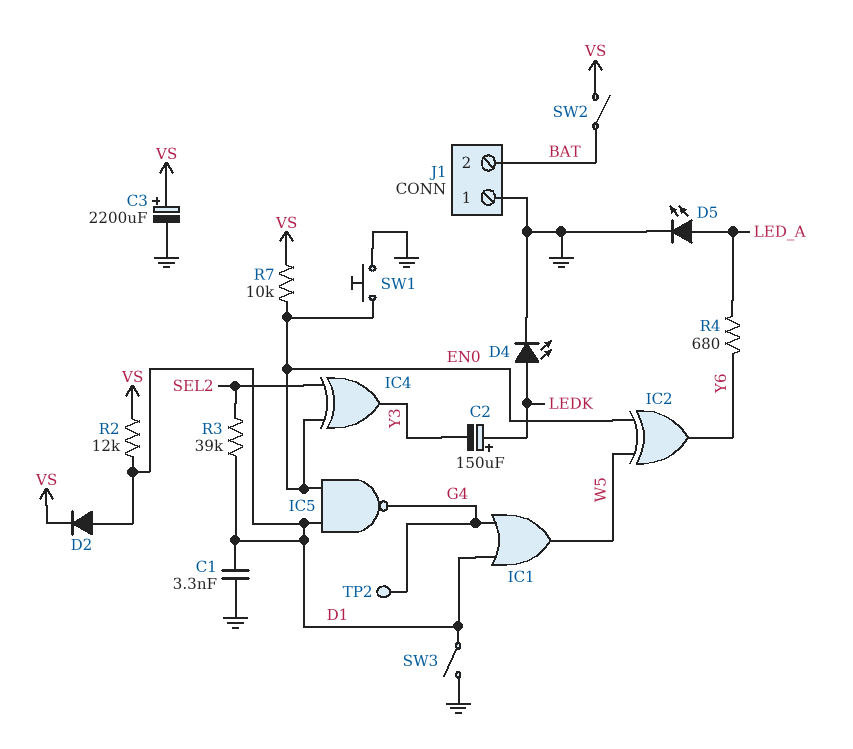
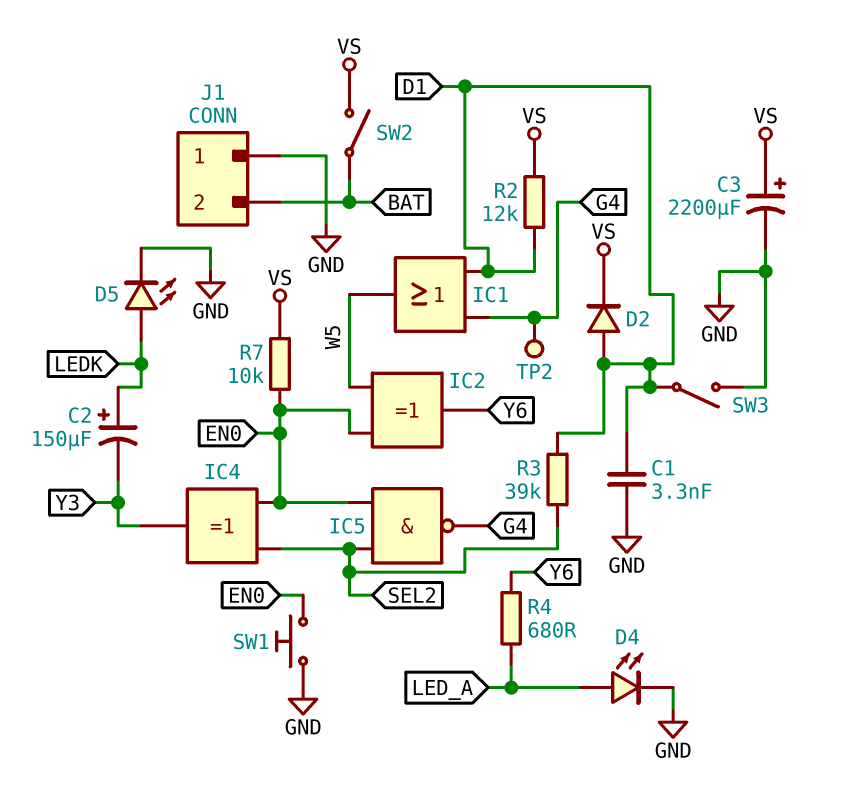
D4: LED (A LEDK, K GND) -> LED (A LED_A, K GND)
D5: LED (A LED_A, K GND) -> LED (A LEDK, K GND)
IC5: NAND (in D1, in EN0, out G4) -> NAND (in EN0, in SEL2, out G4)

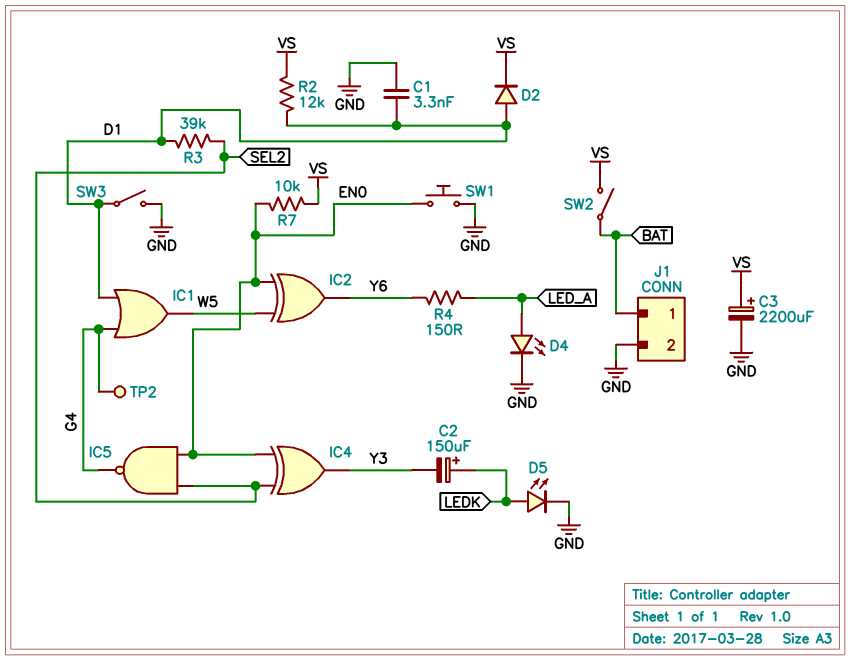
J1 pin 1: GND -> BAT
J1 pin 2: BAT -> GND
R4: 680 (LED_A, Y6) -> 150 (LED_A, Y6)

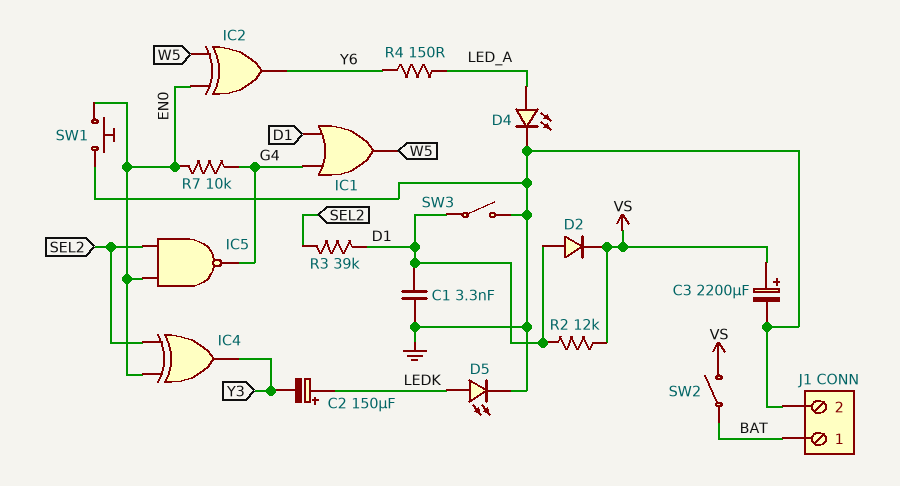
R7: 10k (EN0, VS) -> 10k (EN0, G4)
TP2: test point (G4) -> none

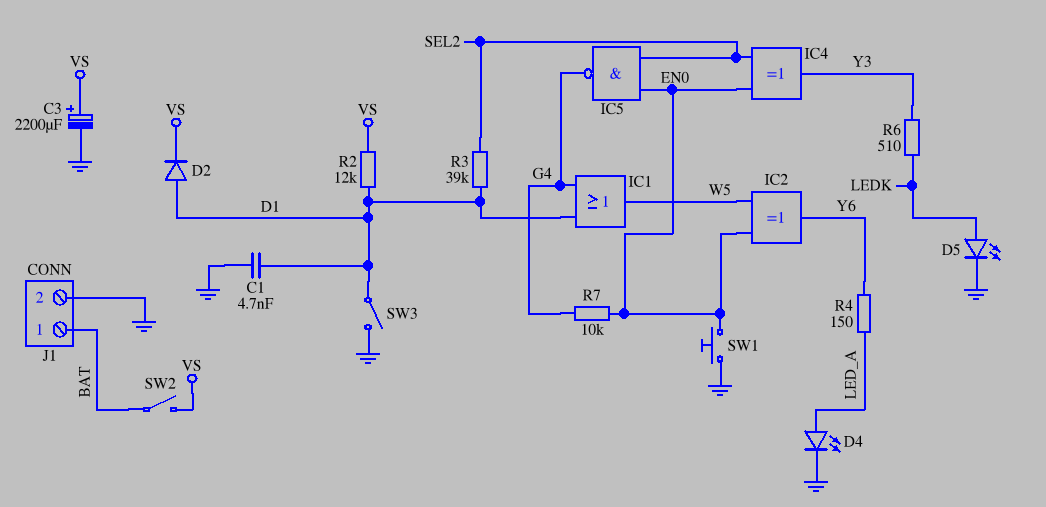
C1: 3.3nF (D1, GND) -> 4.7nF (D1, GND)
C2: 150uF (plus LEDK, minus Y3) -> none
R6: none -> 510 (LEDK, Y3)

